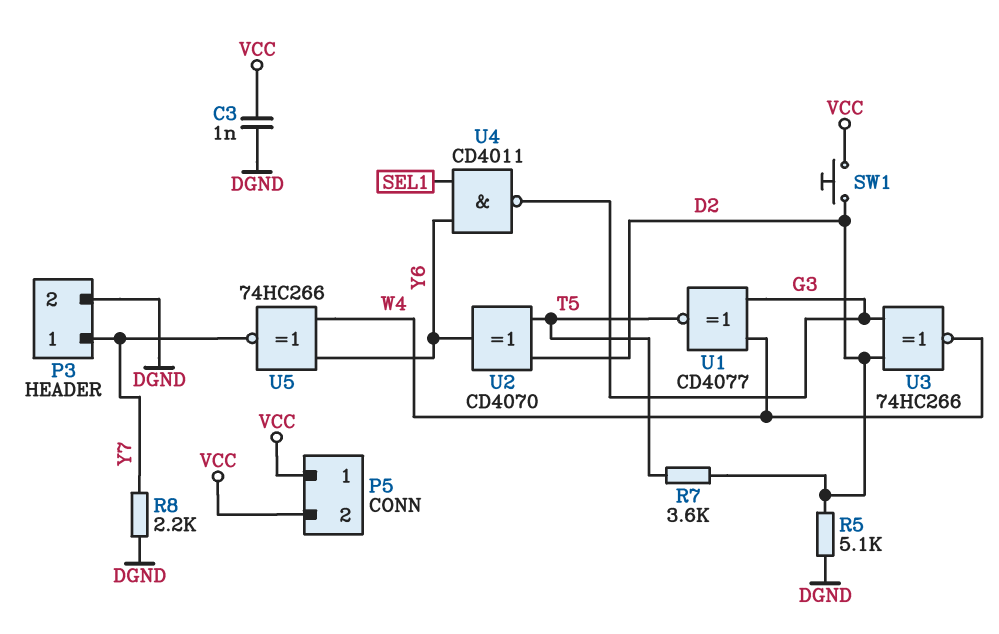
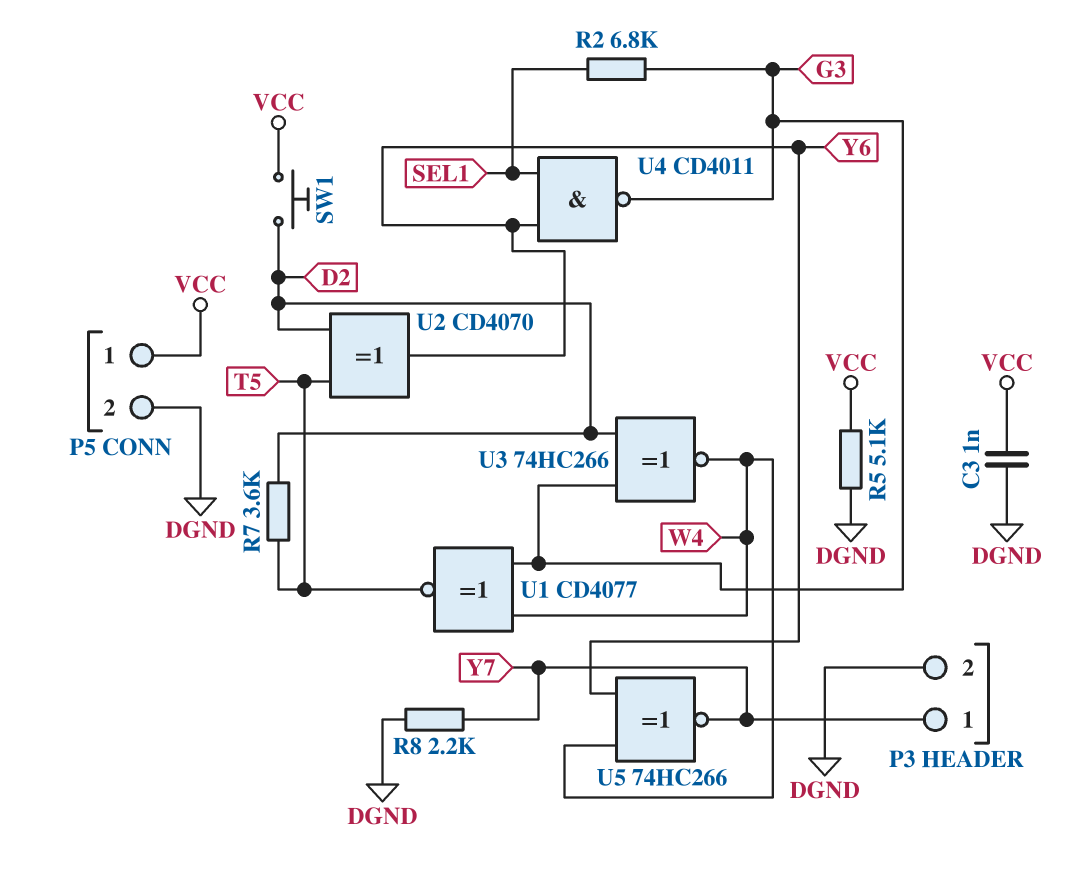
P5 pin 2: VCC -> DGND
R2: none -> 6.8k (G3, SEL1)
R5: 5.1k (D2, DGND) -> 5.1k (DGND, VCC)

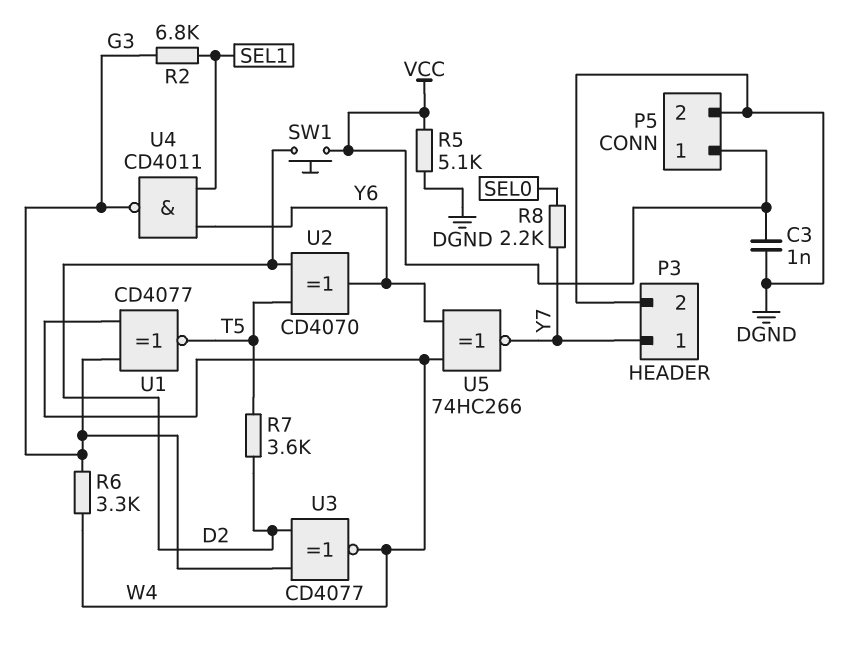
R6: none -> 3.3k (G3, W4)
R8: 2.2k (DGND, Y7) -> 2.2k (SEL0, Y7)
U3: XNOR 74HC266 (in D2, in G3, out W4) -> XNOR CD4077 (in D2, in G3, out W4)

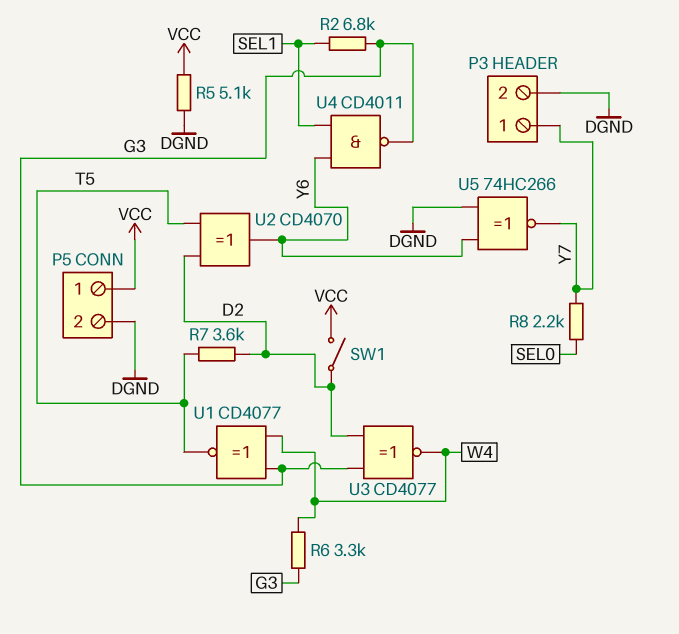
C3: 1nF (DGND, VCC) -> none
SW1: button (D2, VCC) -> switch (D2, VCC)
U5: XNOR 74HC266 (in W4, in Y6, out Y7) -> XNOR 74HC266 (in DGND, in Y6, out Y7)

